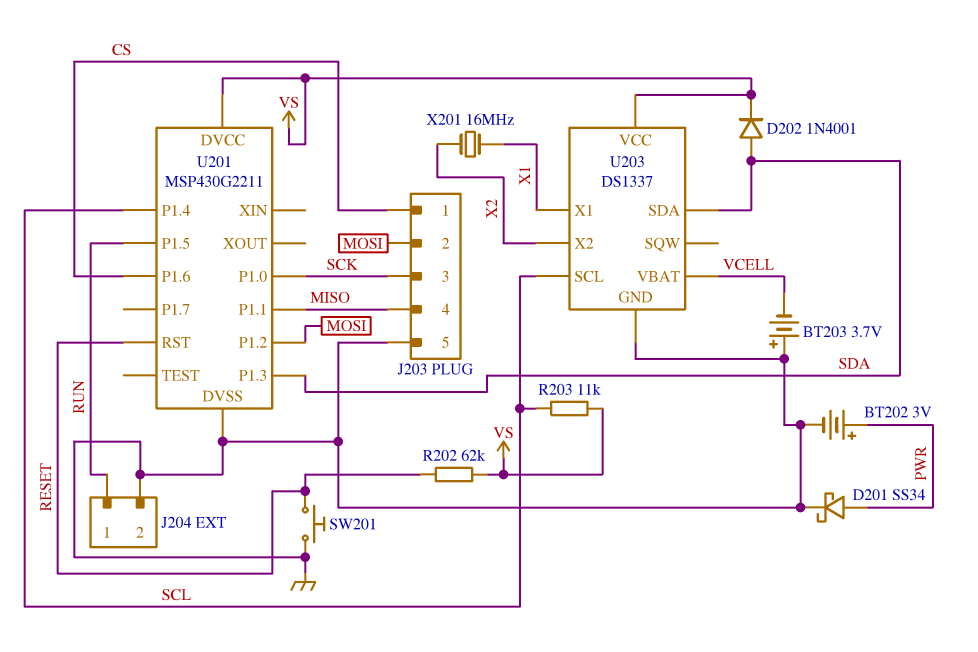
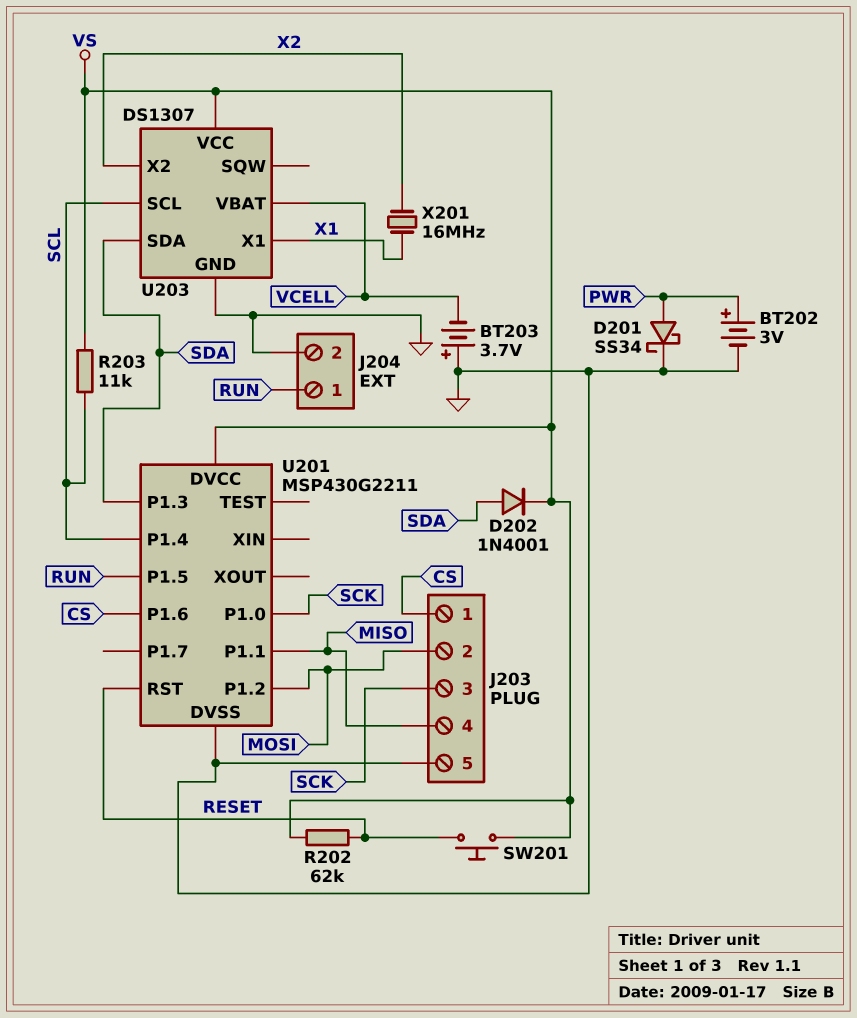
SW201: button (GND, RESET) -> button (RESET, VS)
U203: DS1337 -> DS1307

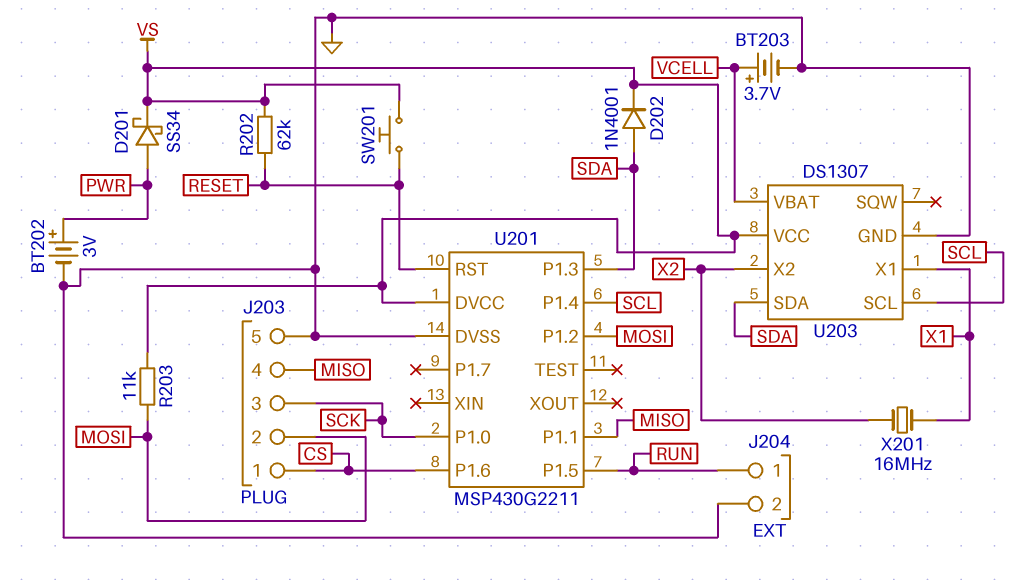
BT203: 3.7V (plus GND, minus VCELL) -> 3.7V (plus VCELL, minus GND)
D201: schottky SS34 (A PWR, K GND) -> schottky SS34 (A PWR, K VS)
R203: 11k (SCL, VS) -> 11k (MOSI, VS)

